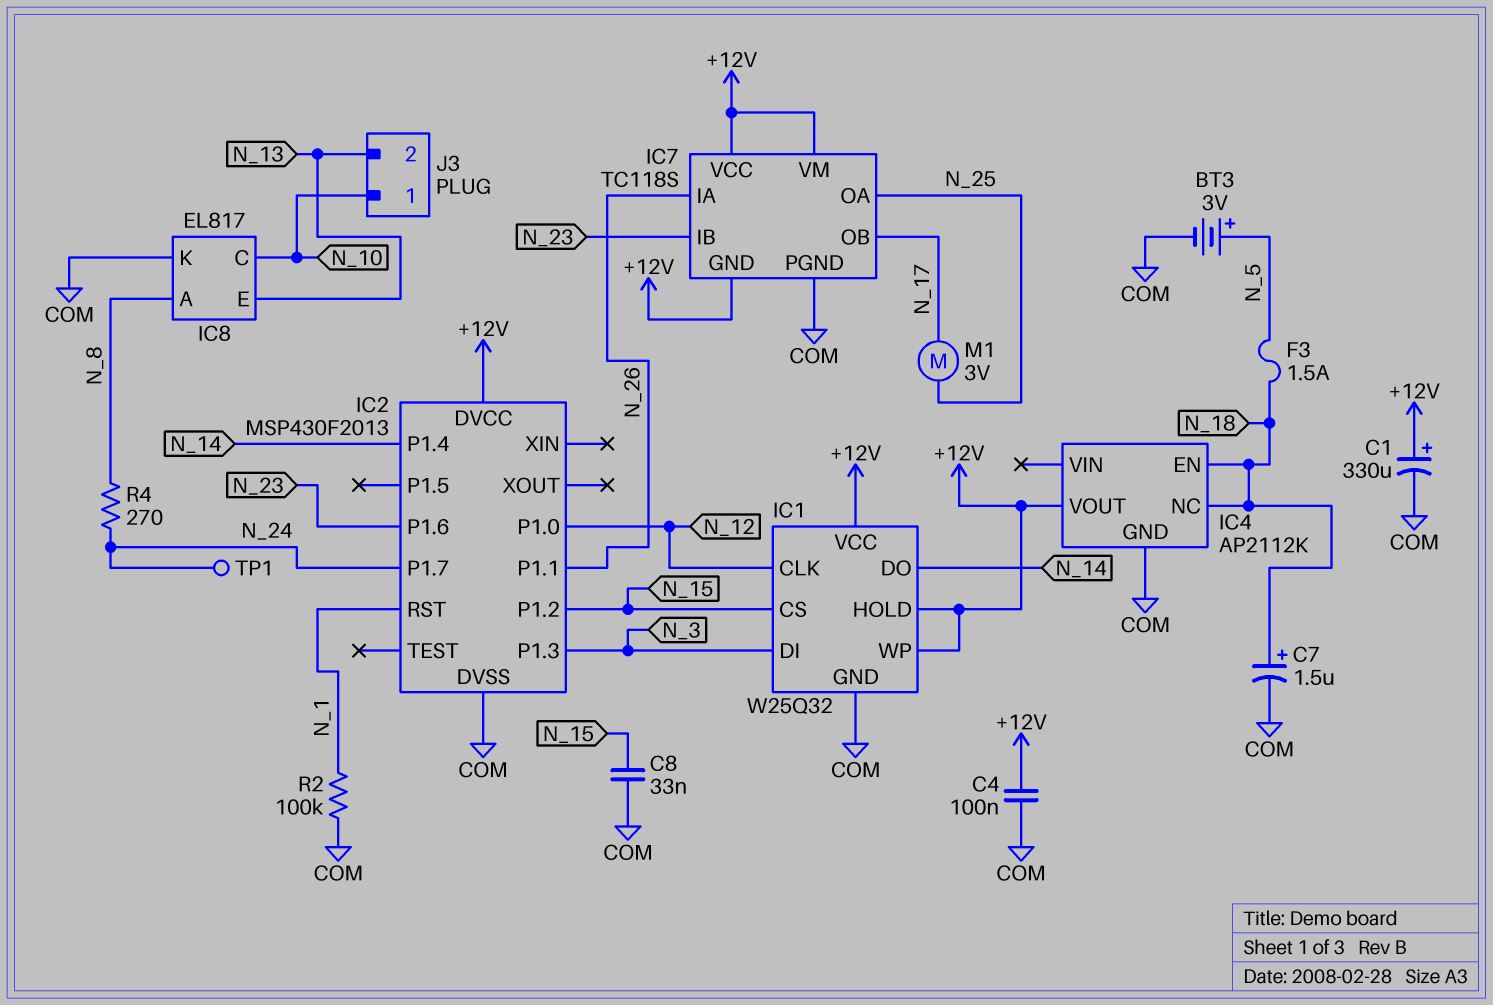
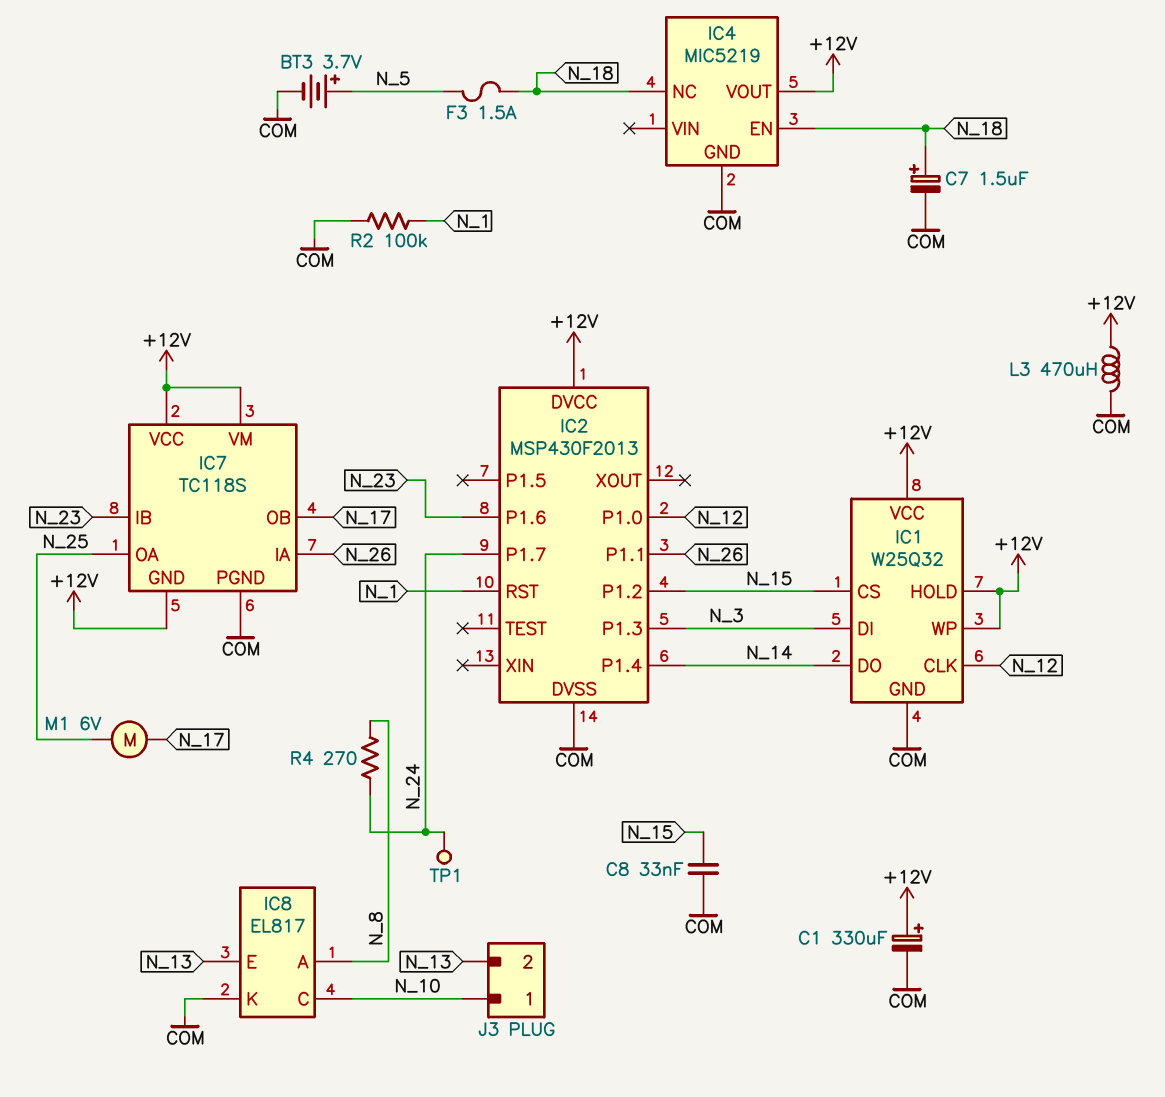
BT3: 3V (plus N_5, minus COM) -> 3.7V (plus N_5, minus COM)
C4: 100nF (+12V, COM) -> none
IC4: AP2112K -> MIC5219
L3: none -> 470uH (+12V, COM)
M1: motor 3V (N_17, N_25) -> motor 6V (N_17, N_25)

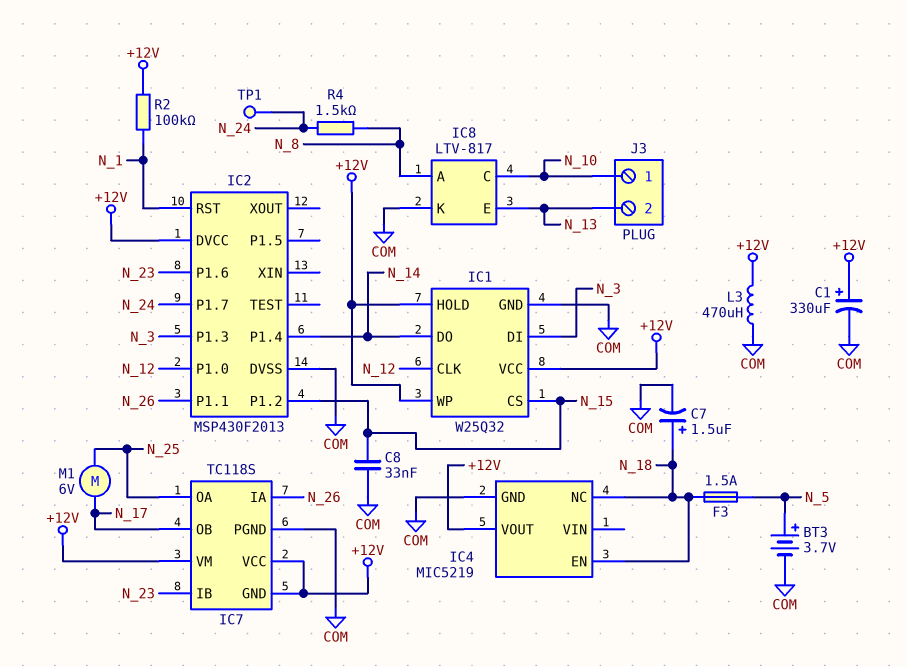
IC8: EL817 -> LTV-817
R2: 100k (COM, N_1) -> 100k (+12V, N_1)
R4: 270 (N_8, N_24) -> 1.5k (N_8, N_24)

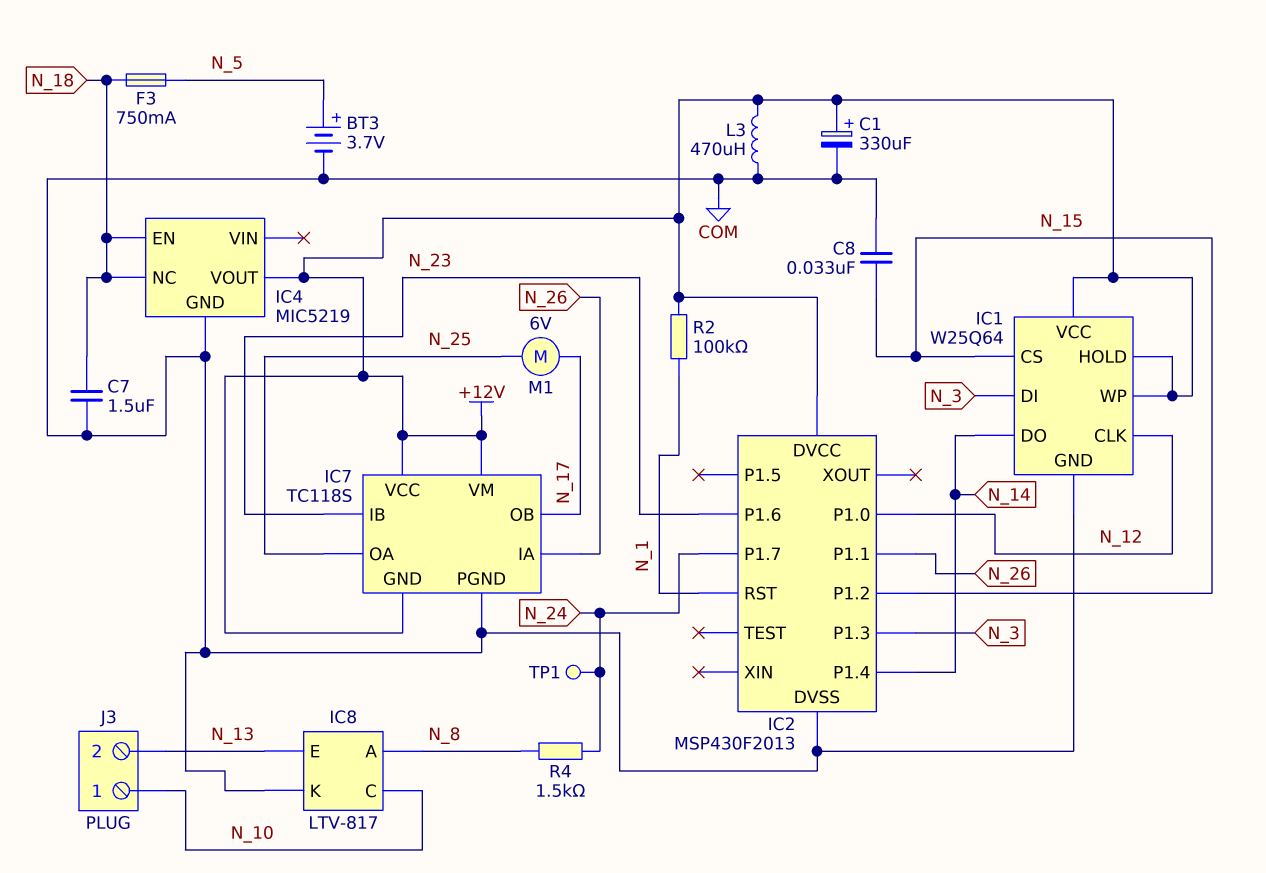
C7: 1.5uF (plus N_18, minus COM) -> 1.5uF (COM, N_18)
F3: 1.5A (N_5, N_18) -> 750mA (N_5, N_18)
IC1: W25Q32 -> W25Q64

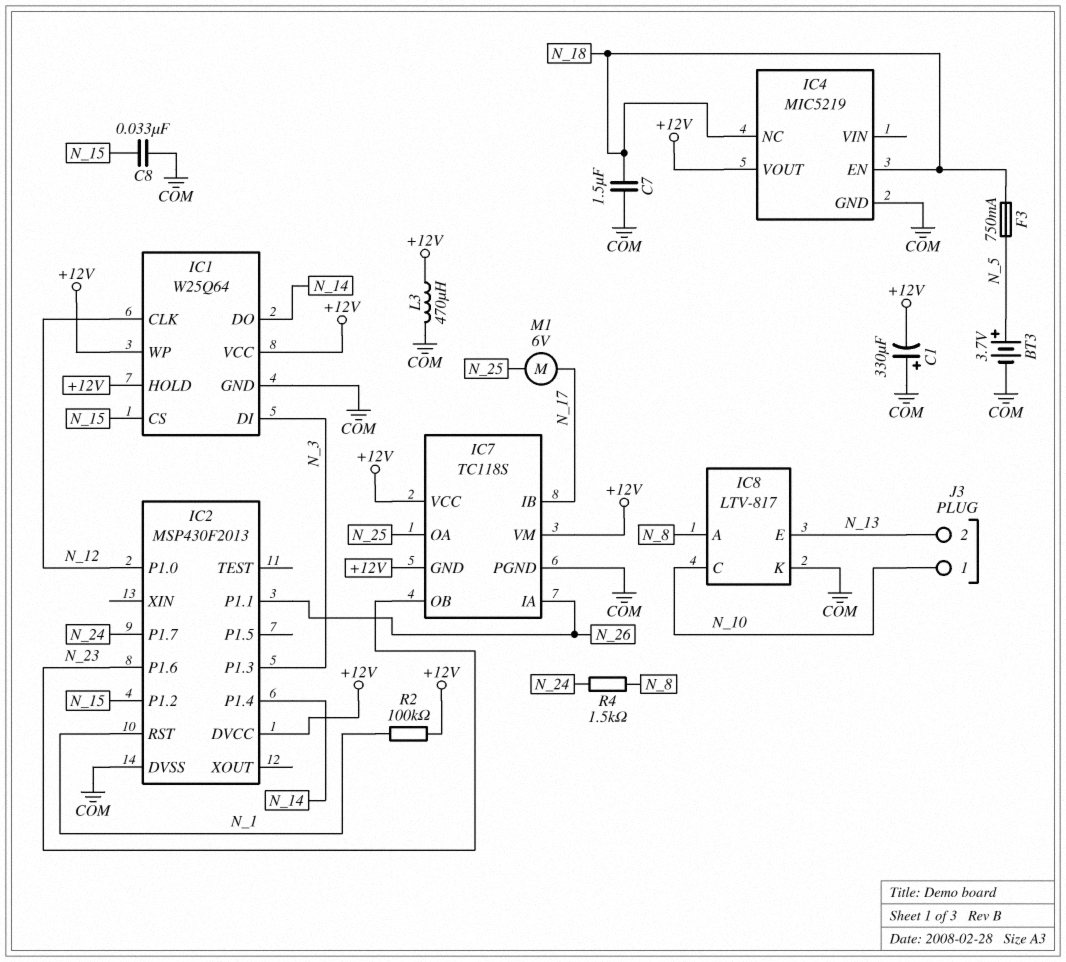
C1: 330uF (plus +12V, minus COM) -> 330uF (plus COM, minus +12V)
IC7 pin IB: N_23 -> N_17
IC7 pin OB: N_17 -> N_23
TP1: test point (N_24) -> none

